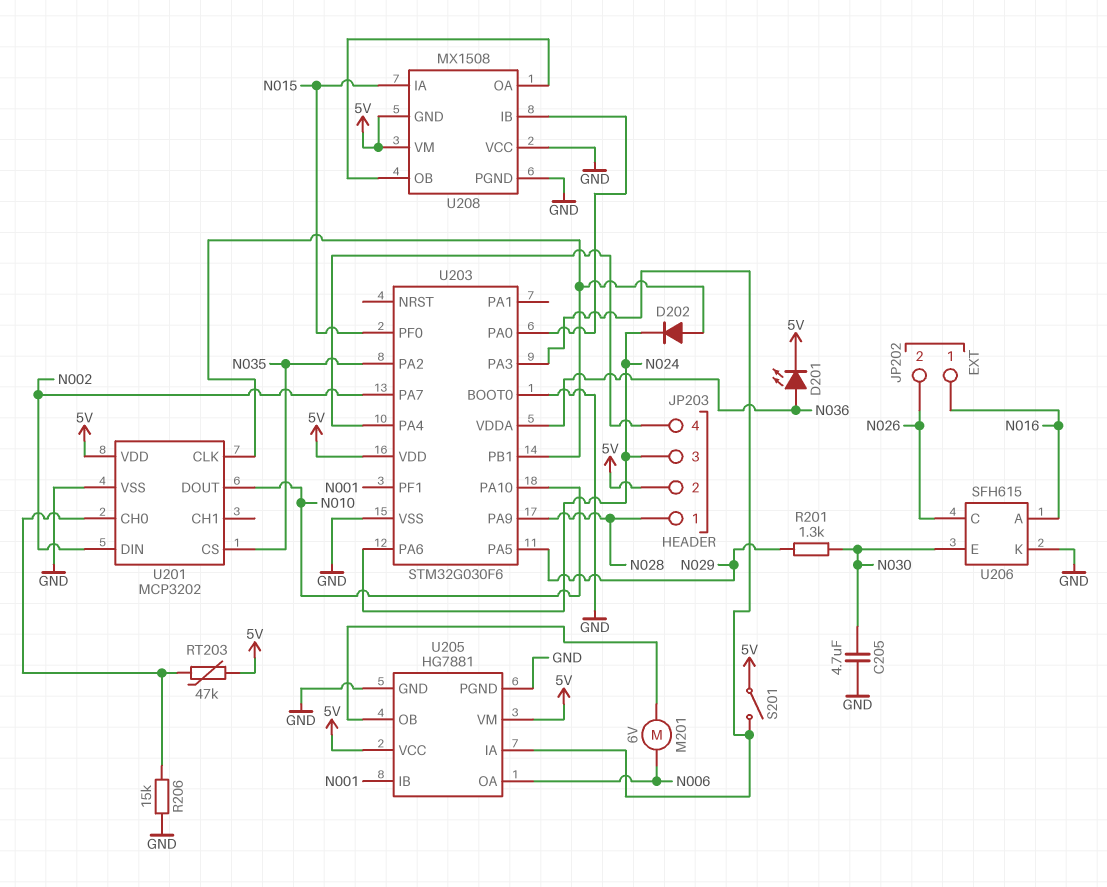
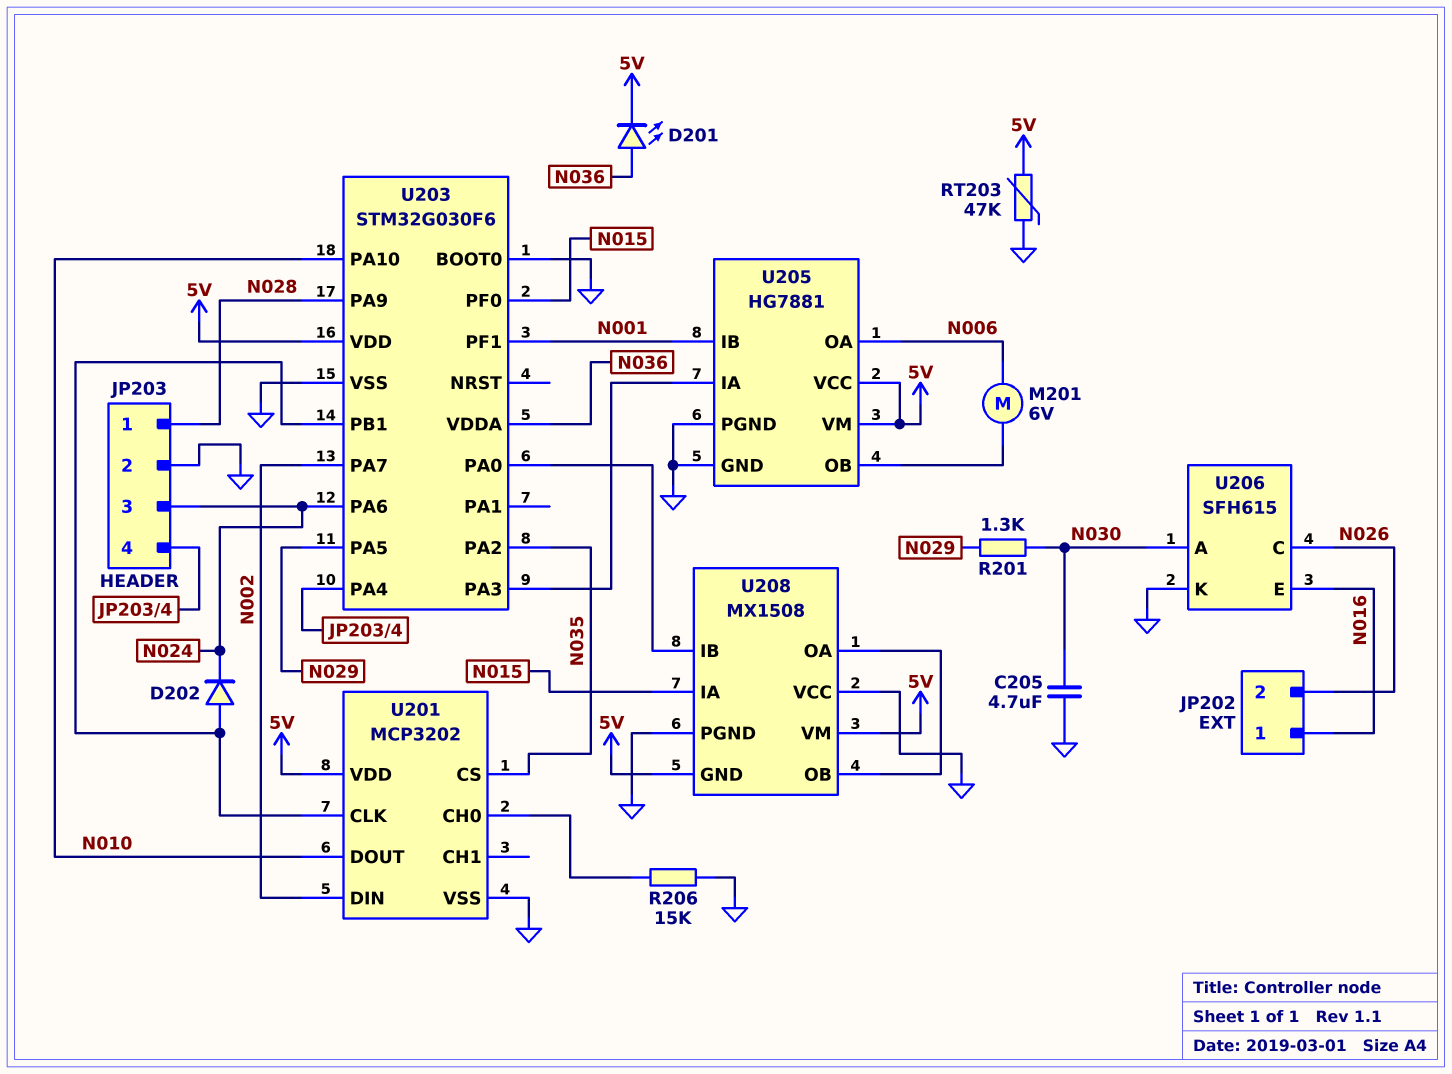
JP203 pin 2: 5V -> GND
RT203: 47k (5V, U201/CH0) -> 47k (5V, GND)
S201: switch (5V, U203/PA3) -> none
U206 pin A: N016 -> N030
U206 pin E: N030 -> N016

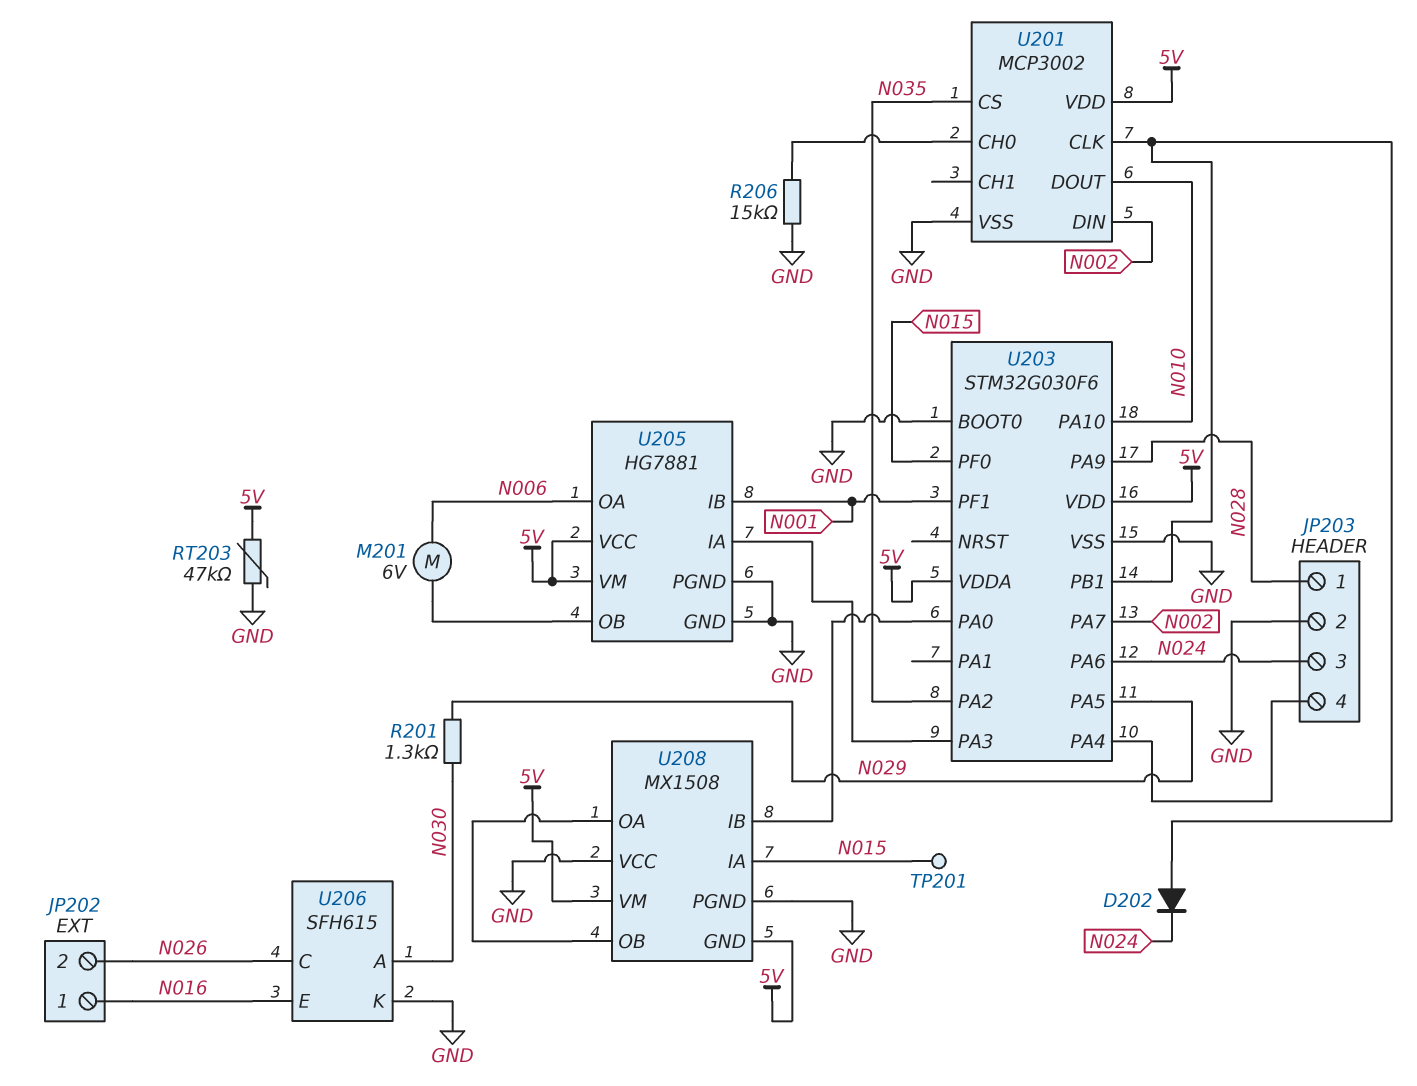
C205: 4.7uF (GND, N030) -> none
D201: LED (A N036, K 5V) -> none
TP201: none -> test point (N015)
U201: MCP3202 -> MCP3002
U203 pin VDDA: N036 -> 5V

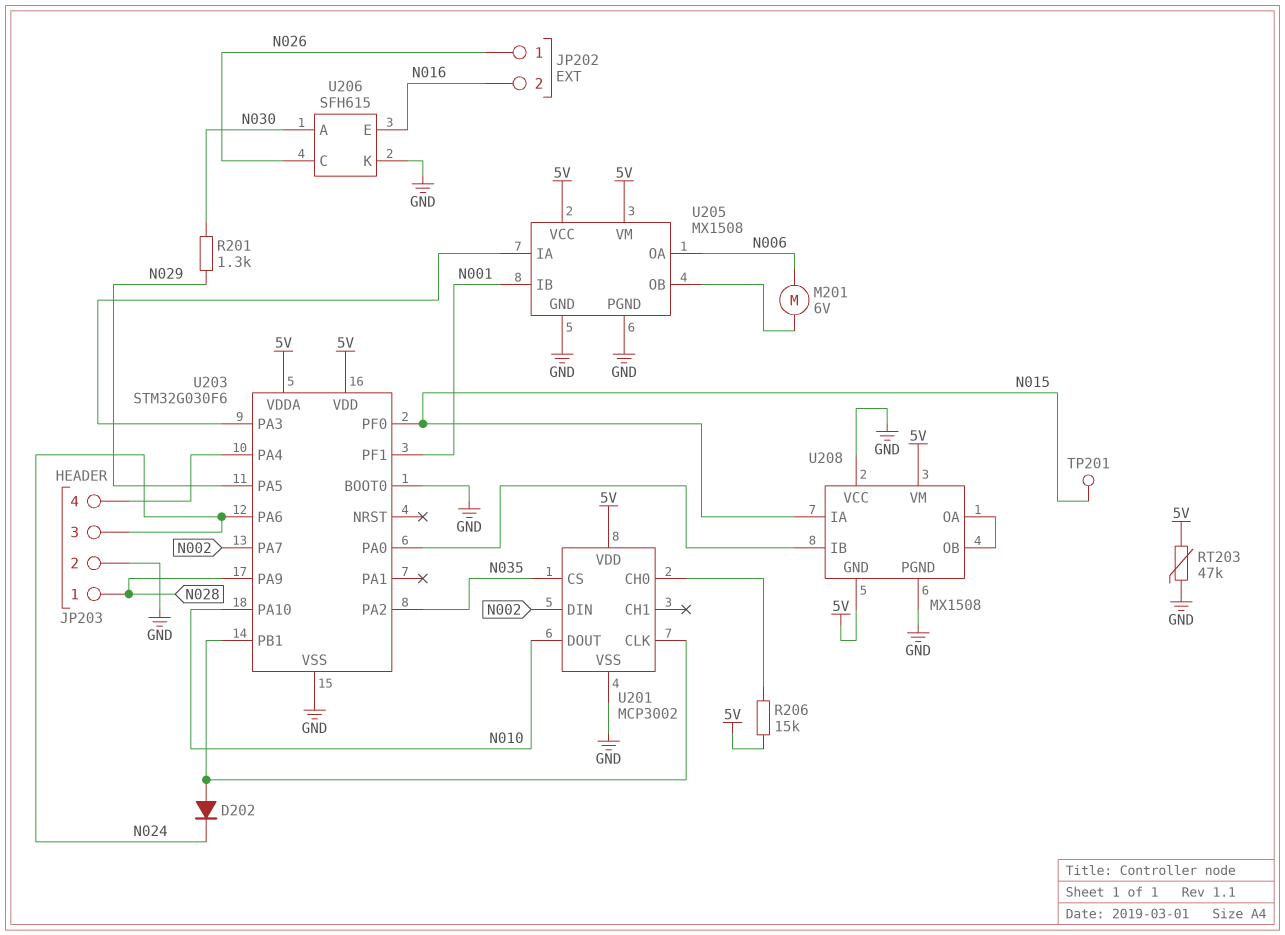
JP202 pin 1: N016 -> N026
JP202 pin 2: N026 -> N016
R206: 15k (GND, U201/CH0) -> 15k (5V, U201/CH0)
U205: HG7881 -> MX1508

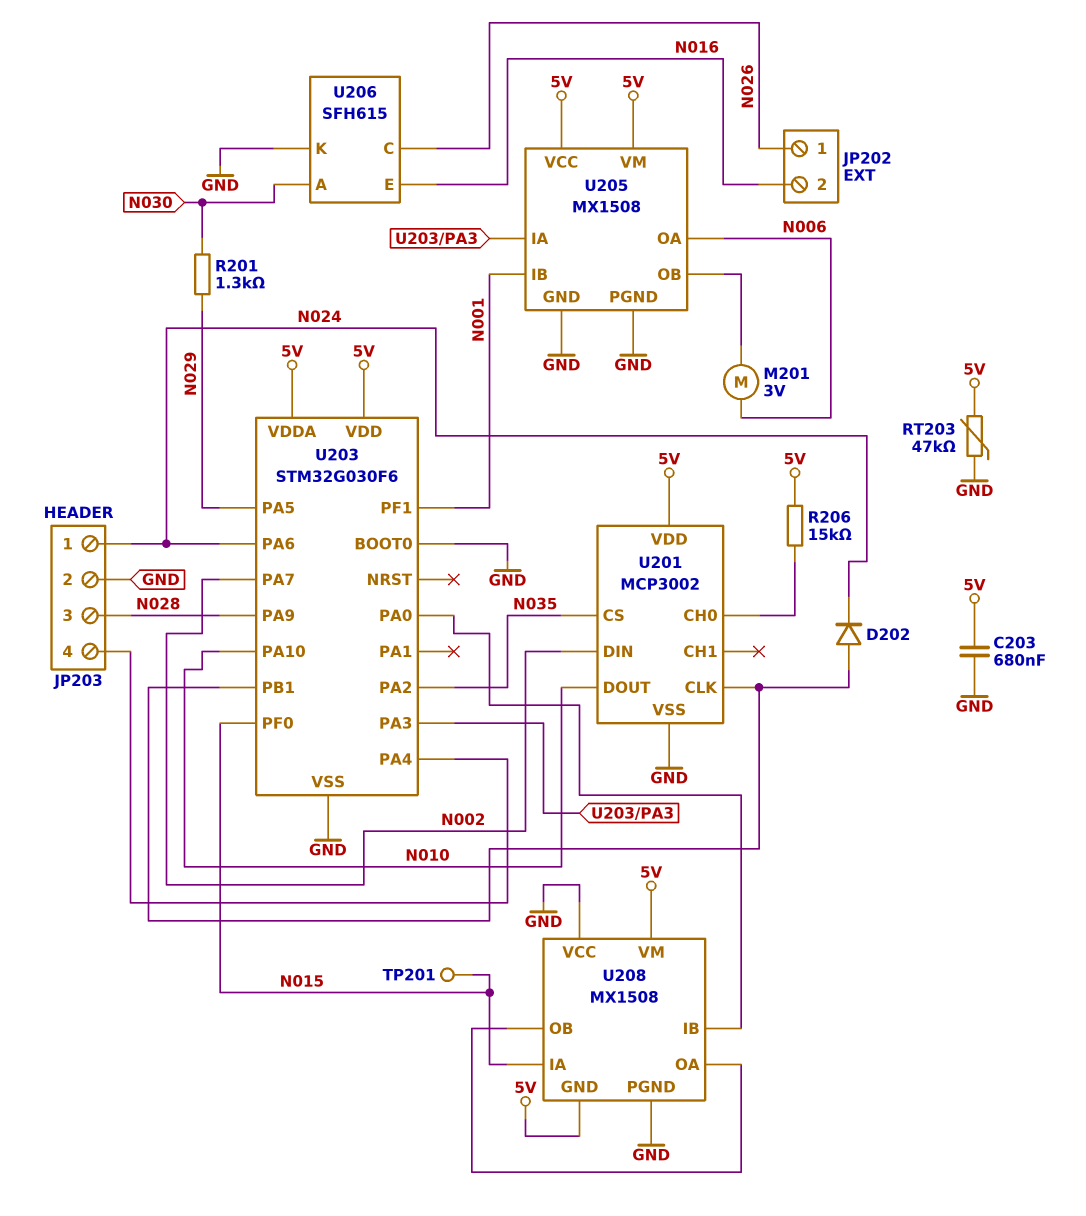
C203: none -> 680nF (5V, GND)
JP203 pin 1: N028 -> N024
JP203 pin 3: N024 -> N028
M201: motor 6V (N006, U205/OB) -> motor 3V (N006, U205/OB)

